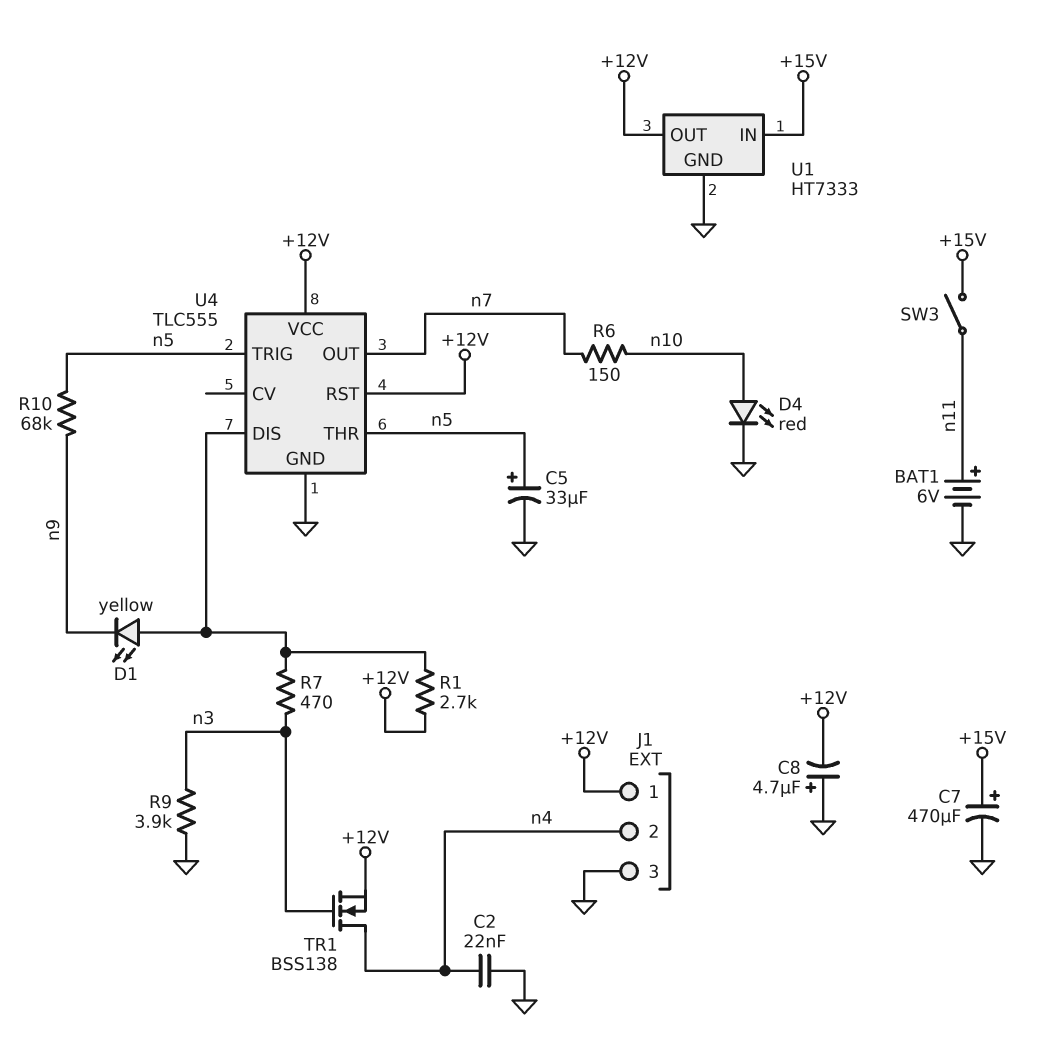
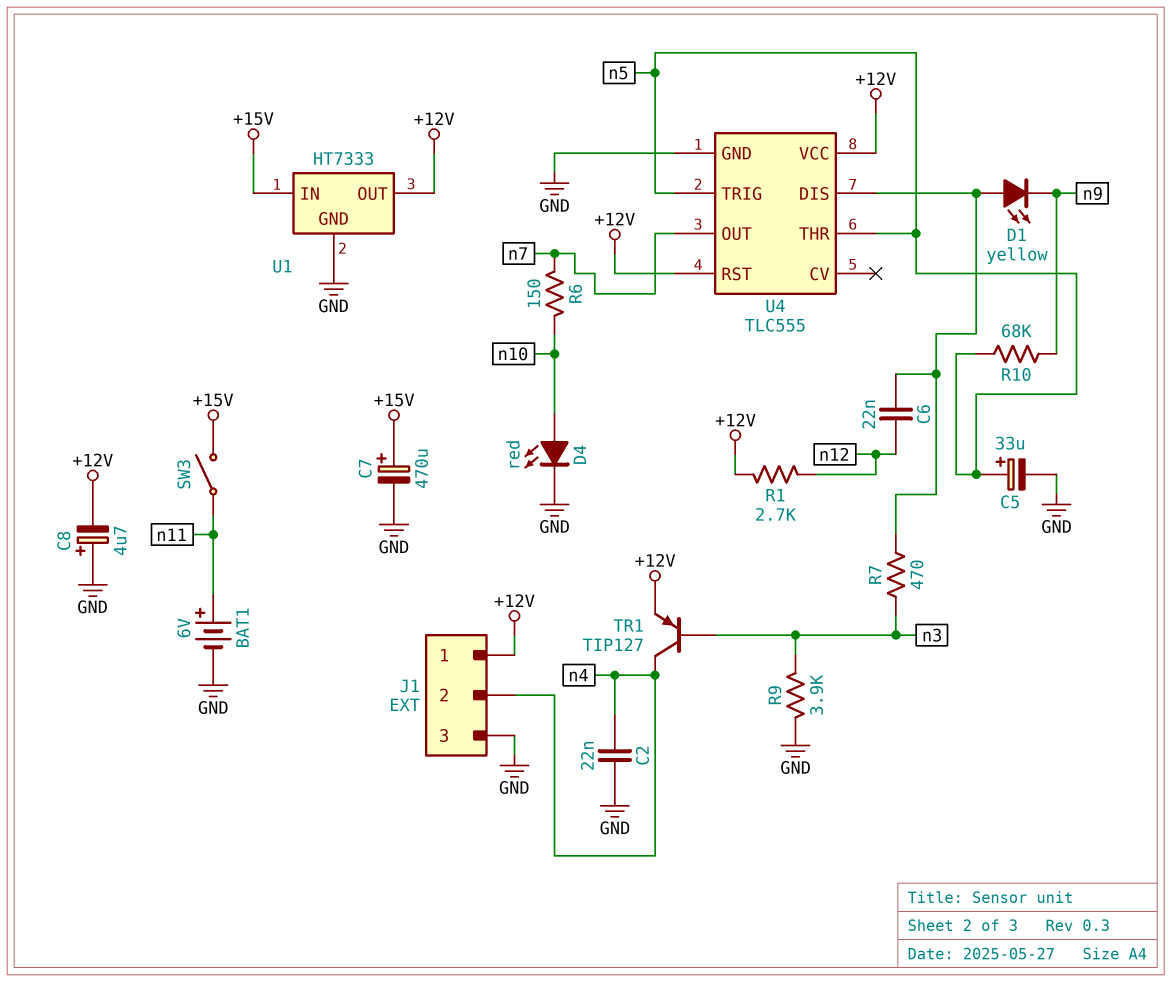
C6: none -> 22nF (U4/DIS, n12)
R1: 2.7k (+12V, U4/DIS) -> 2.7k (+12V, n12)
TR1: NMOS BSS138 (G n3, D n4, S +12V) -> PNP TIP127 (B n3, C n4, E +12V)

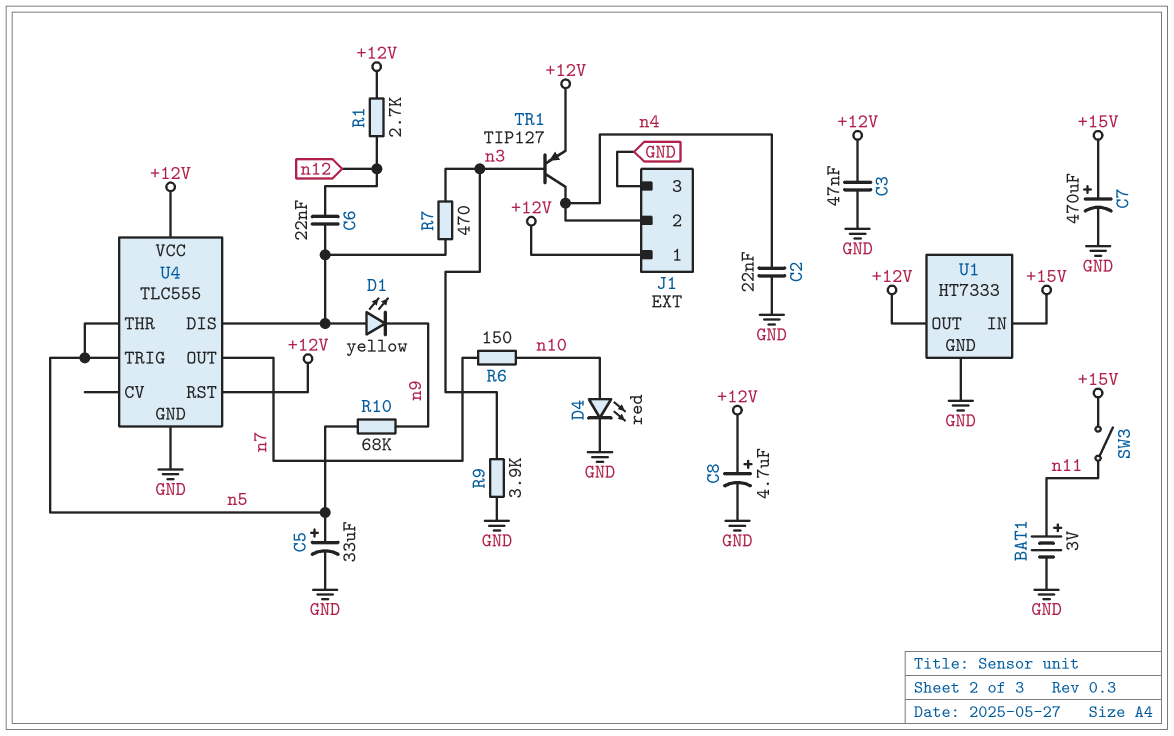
BAT1: 6V (plus n11, minus GND) -> 3V (plus n11, minus GND)
C3: none -> 47nF (+12V, GND)
C8: 4.7uF (plus GND, minus +12V) -> 4.7uF (plus +12V, minus GND)

